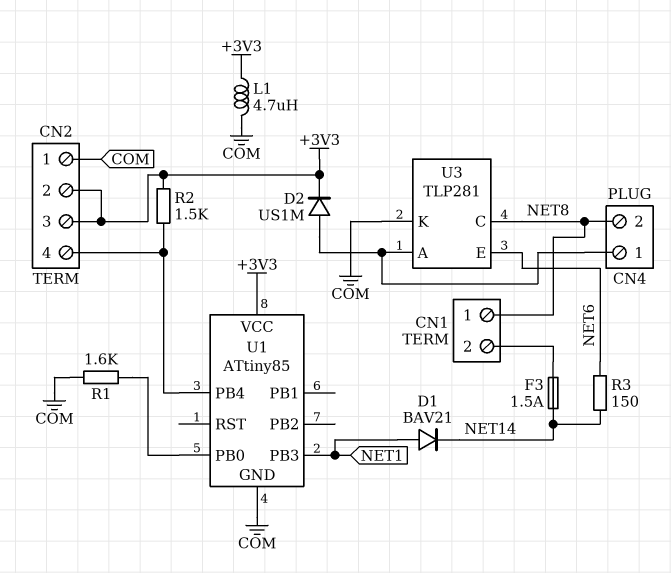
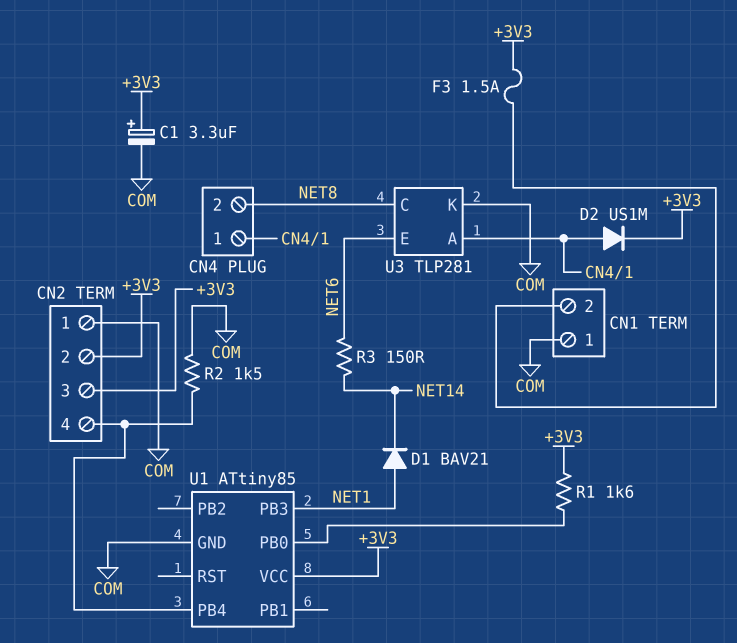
C1: none -> 3.3uF (plus +3V3, minus COM)
CN1 pin 1: NET8 -> COM
F3: 1.5A (CN1/2, NET14) -> 1.5A (+3V3, CN1/2)
L1: 4.7uH (+3V3, COM) -> none
R1: 1.6k (COM, U1/PB0) -> 1.6k (+3V3, U1/PB0)
R2: 1.5k (+3V3, CN2/4) -> 1.5k (CN2/4, COM)

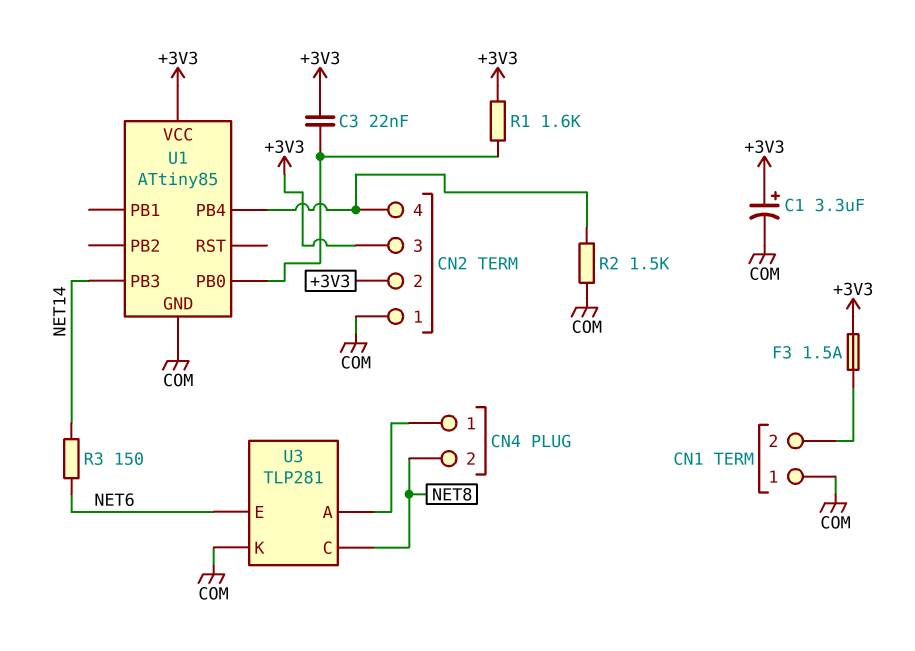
C3: none -> 22nF (+3V3, U1/PB0)
D1: diode BAV21 (A NET1, K NET14) -> none
D2: diode US1M (A CN4/1, K +3V3) -> none
U1 pin PB3: NET1 -> NET14

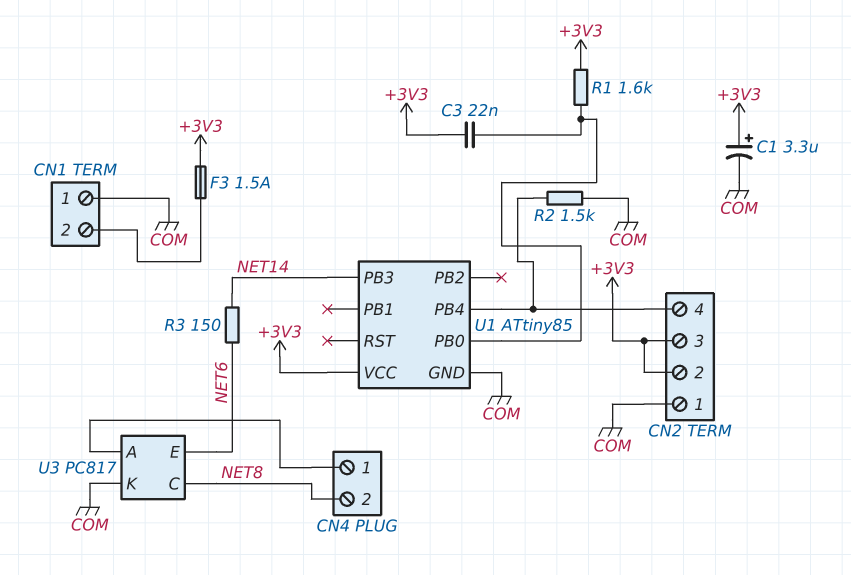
U3: TLP281 -> PC817

